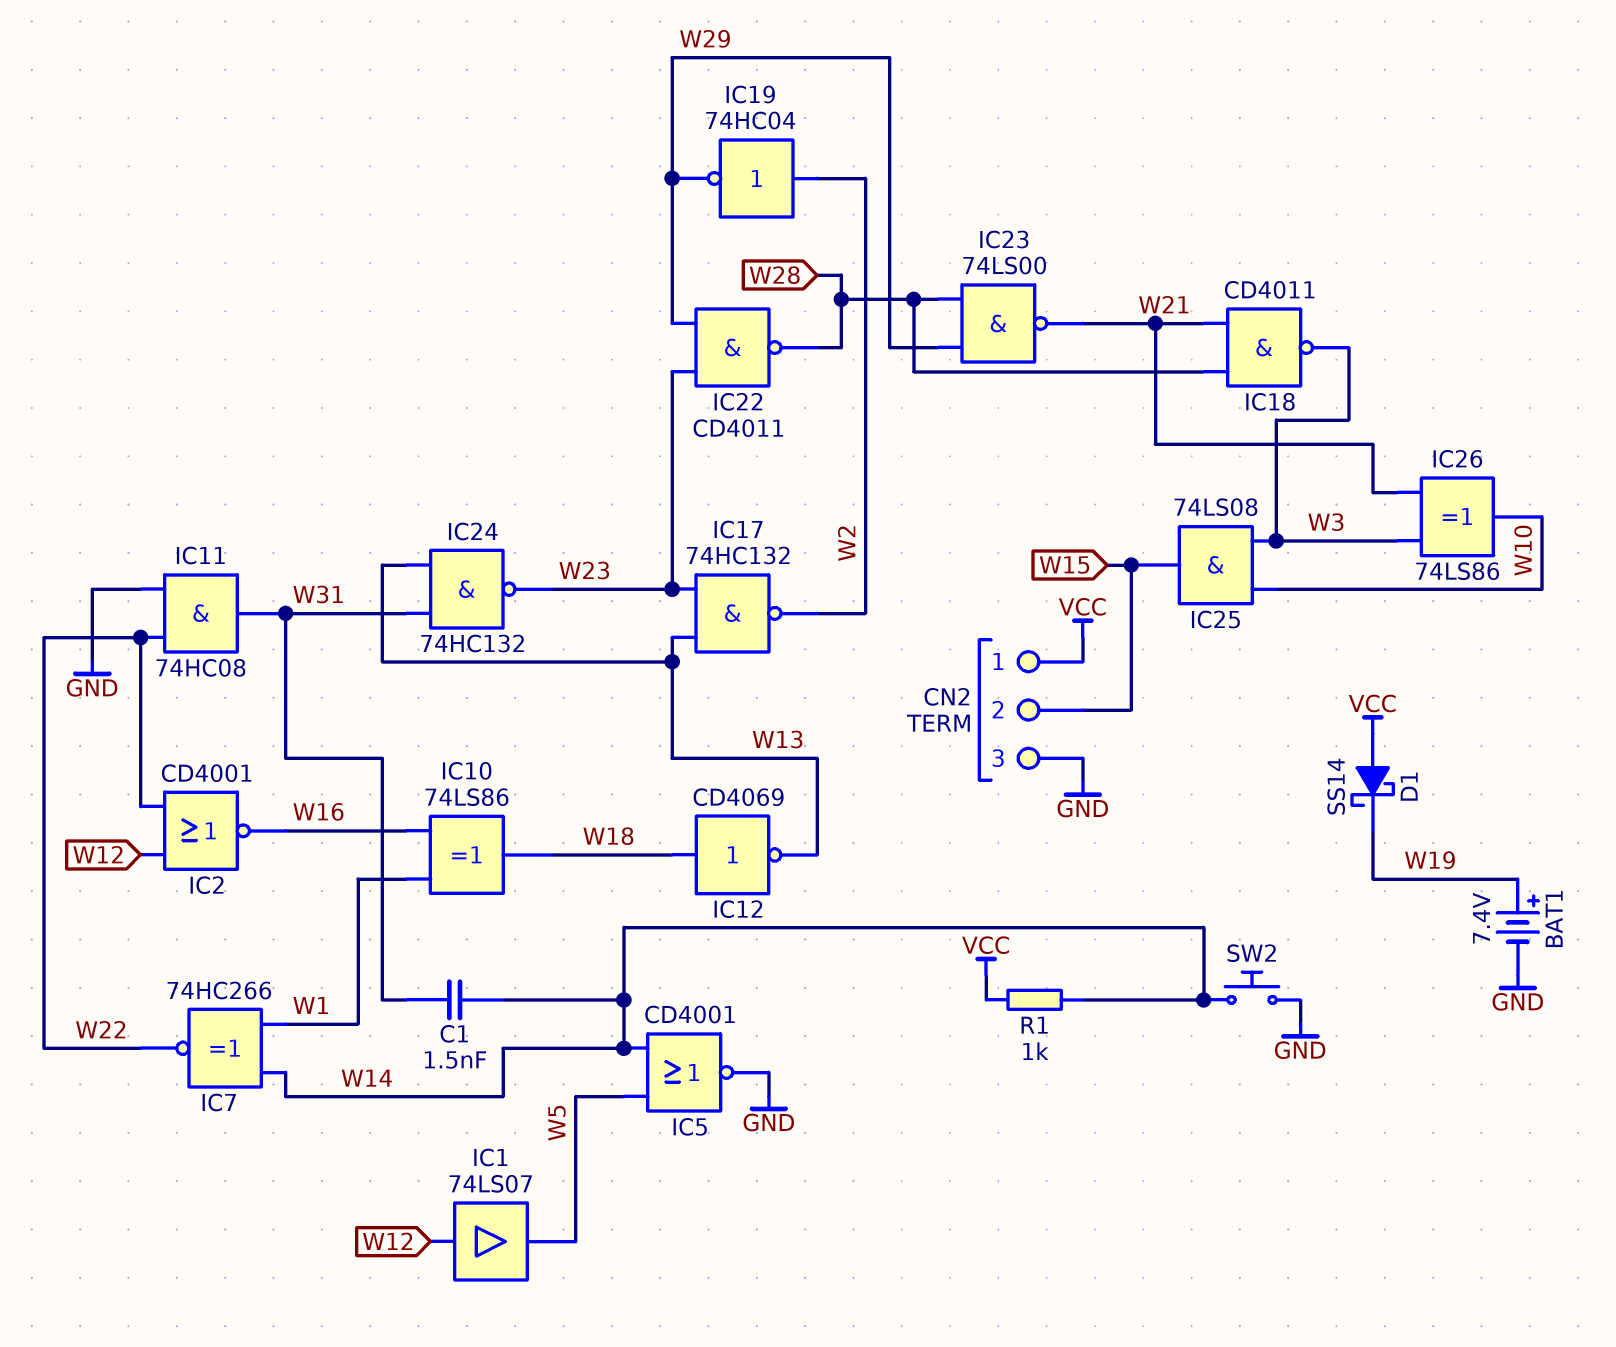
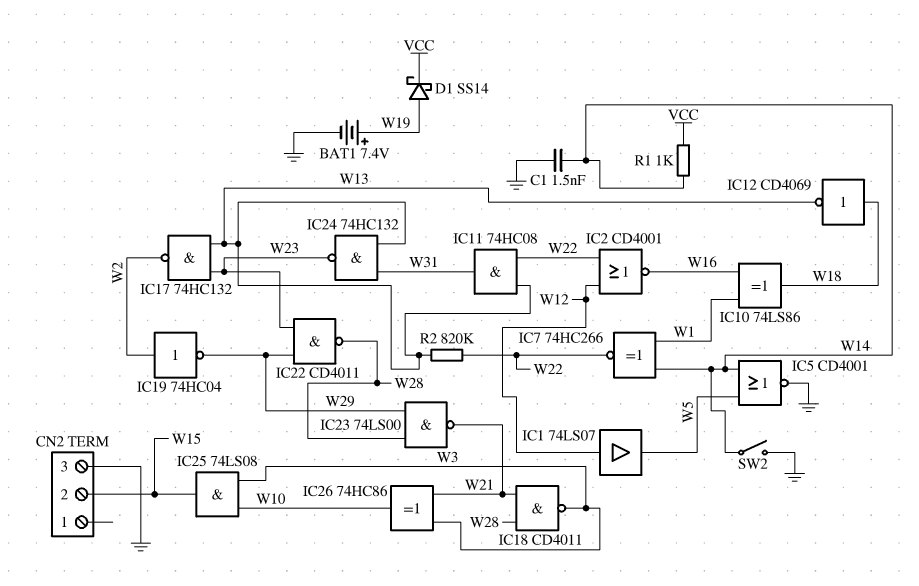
C1: 1.5nF (W14, W31) -> 1.5nF (GND, W14)
CN2 pin 1: VCC -> none
D1: schottky SS14 (A VCC, K W19) -> schottky SS14 (A W19, K VCC)
IC11: AND 74HC08 (in GND, in W22, out W31) -> AND 74HC08 (in W13, in W22, out W31)
IC26: XOR 74LS86 (in W3, in W21, out W10) -> XOR 74HC86 (in W3, in W21, out W10)
R2: none -> 820k (W13, W22)
SW2: button (GND, W14) -> switch (GND, W14)

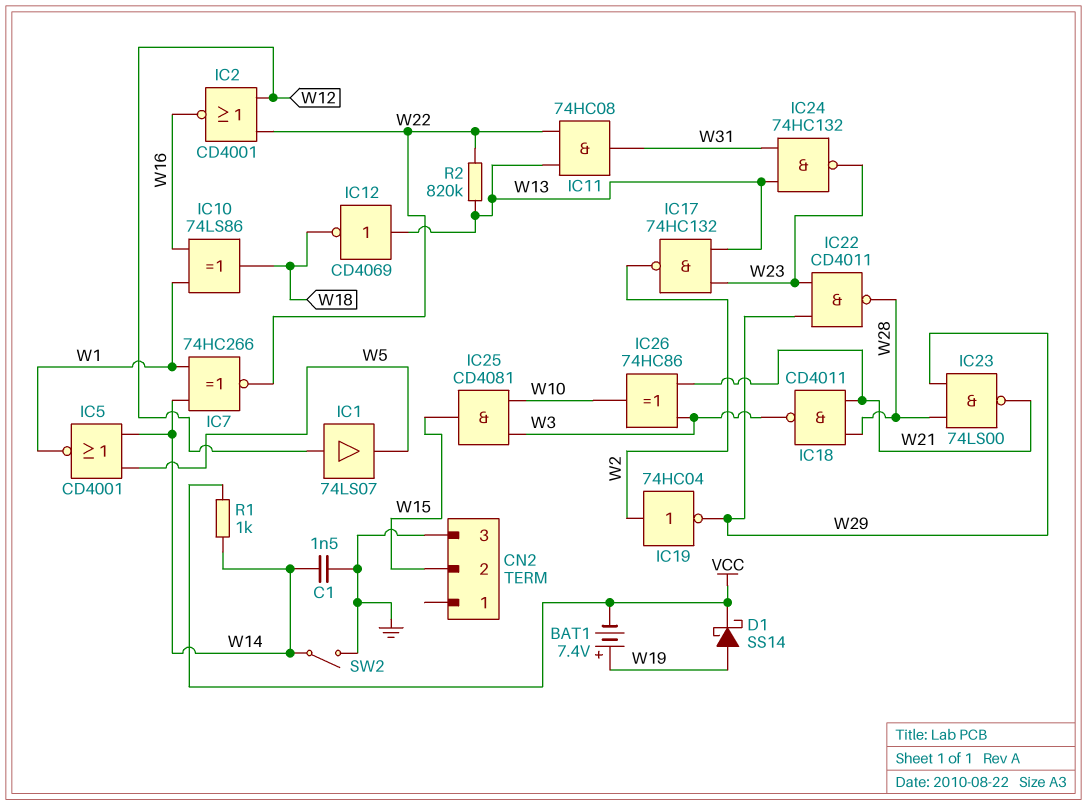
BAT1: 7.4V (plus W19, minus GND) -> 7.4V (plus W19, minus VCC)
IC5: NOR CD4001 (in W5, in W14, out GND) -> NOR CD4001 (in W5, in W14, out W1)
IC12: NOT CD4069 (in W18, out W13) -> NOT CD4069 (in W13, out W18)
IC25: AND 74LS08 (in W3, in W10, out W15) -> AND CD4081 (in W3, in W10, out W15)

